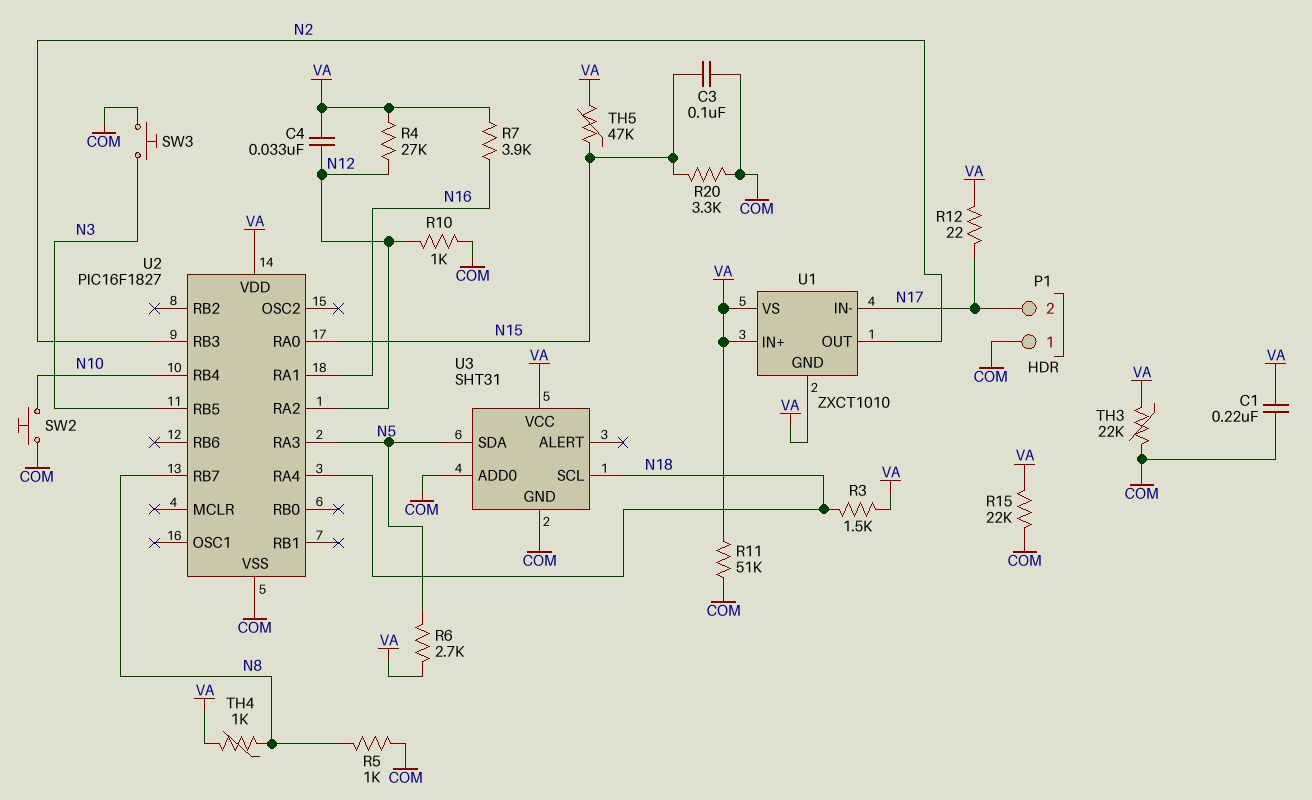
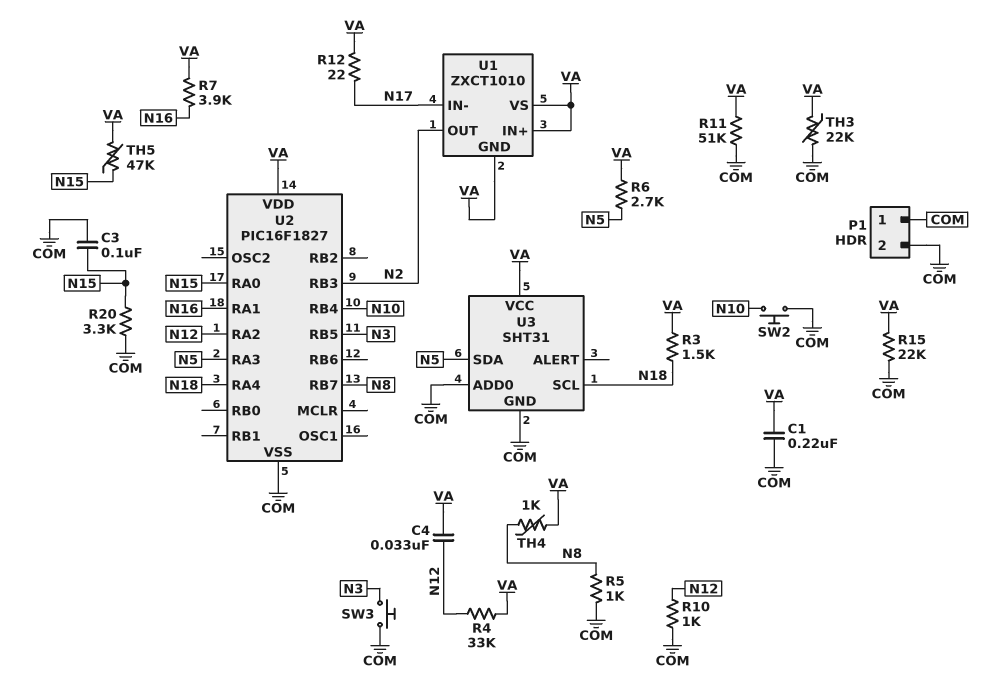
P1 pin 2: N17 -> COM
R4: 27k (N12, VA) -> 33k (N12, VA)

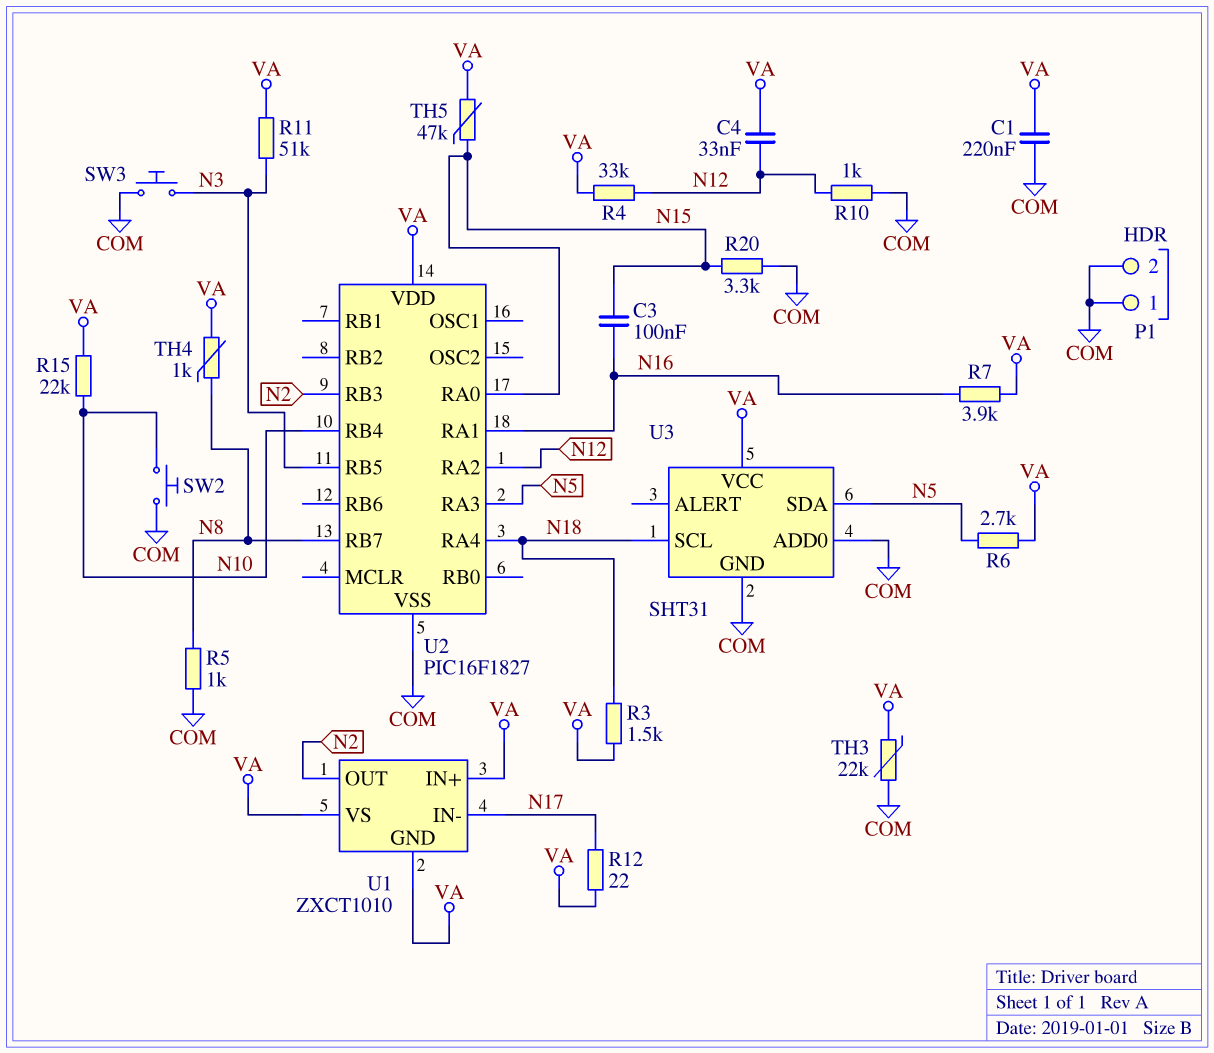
C3: 100nF (COM, N15) -> 100nF (N15, N16)
R11: 51k (COM, VA) -> 51k (N3, VA)
R15: 22k (COM, VA) -> 22k (N10, VA)

